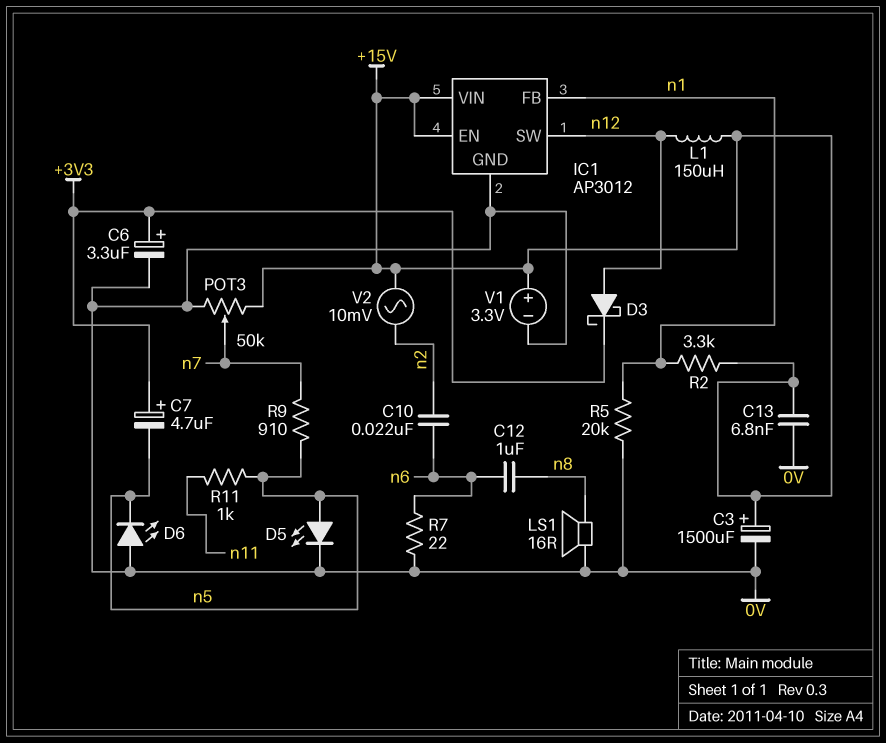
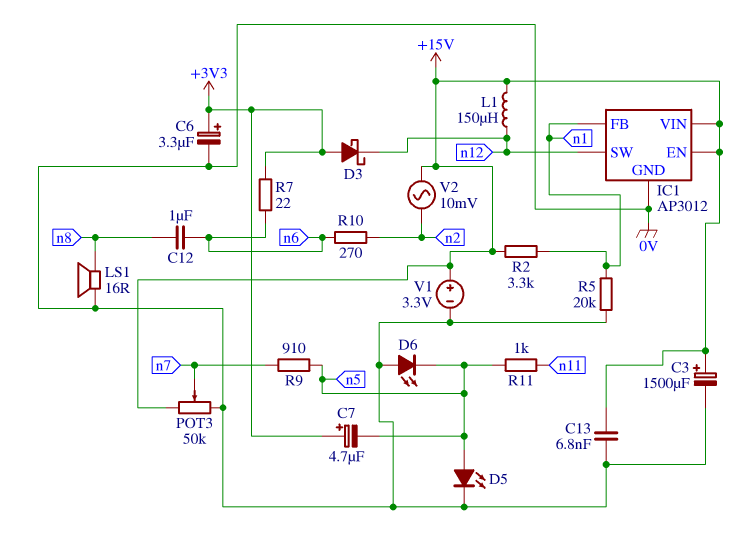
C10: 22nF (n2, n6) -> none
D3: schottky (A n12, K +3V3) -> schottky (A +3V3, K n12)
R7: 22 (0V, n6) -> 22 (+3V3, n6)
R10: none -> 270 (n2, n6)

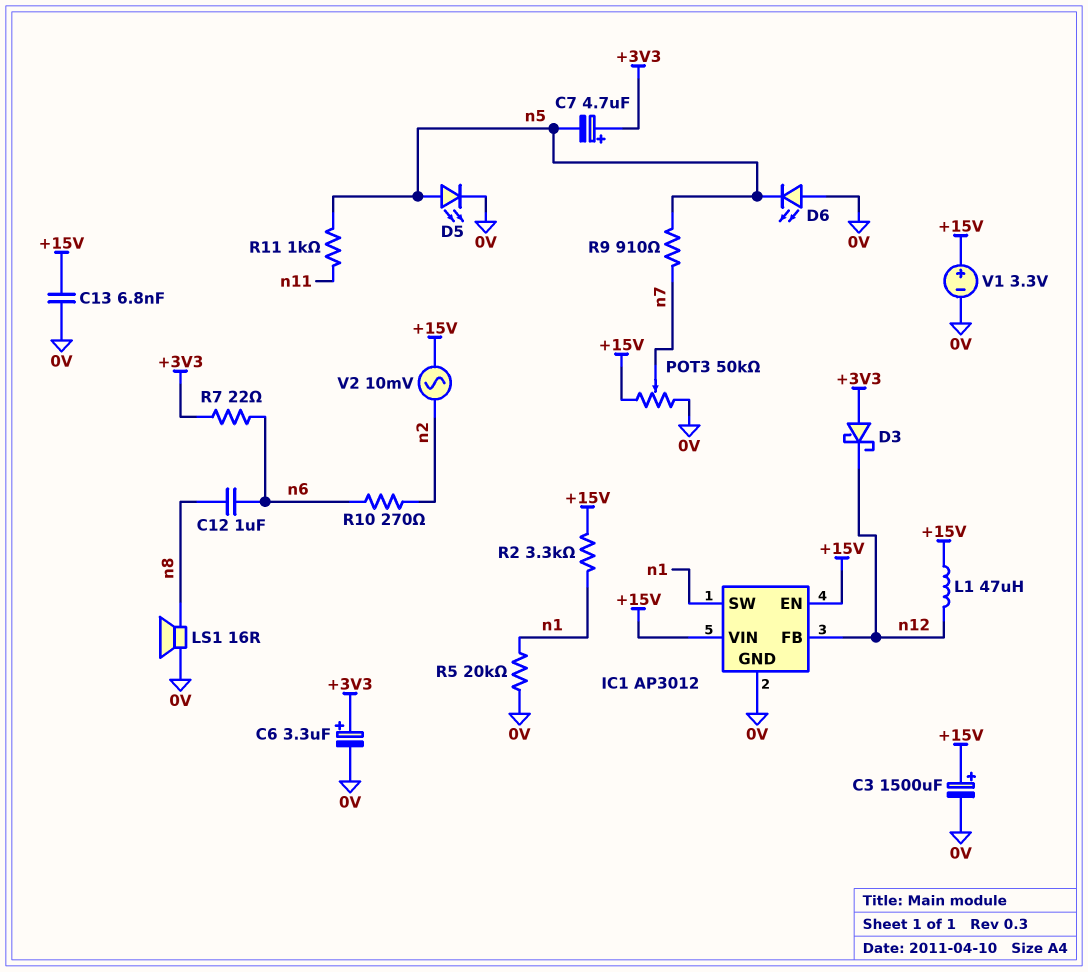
IC1 pin FB: n1 -> n12
IC1 pin SW: n12 -> n1
L1: 150uH (+15V, n12) -> 47uH (+15V, n12)

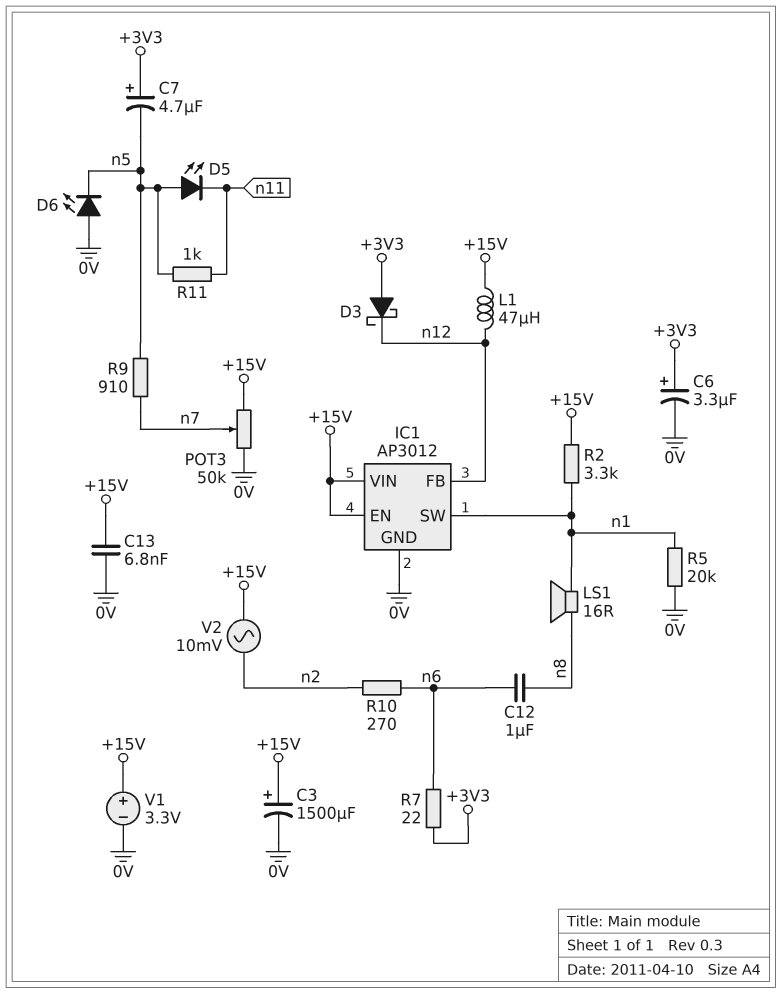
D5: LED (A n5, K 0V) -> LED (A n5, K n11)
LS1: speaker 16R (0V, n8) -> speaker 16R (n1, n8)

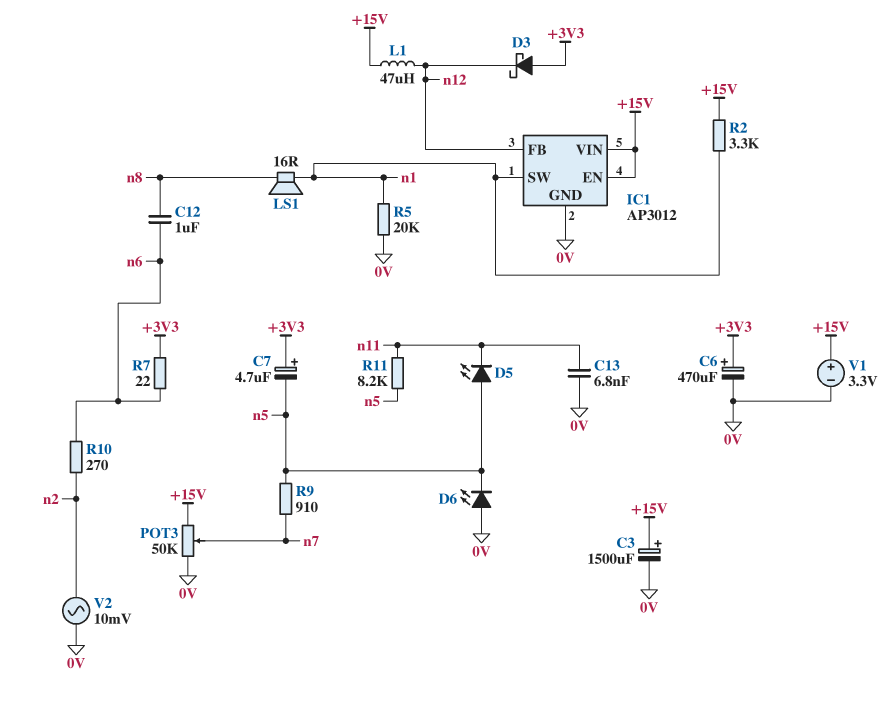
C6: 3.3uF (plus +3V3, minus 0V) -> 470uF (plus +3V3, minus 0V)
C13: 6.8nF (+15V, 0V) -> 6.8nF (0V, n11)
R11: 1k (n5, n11) -> 8.2k (n5, n11)
V2: AC 10mV (+15V, n2) -> AC 10mV (0V, n2)

